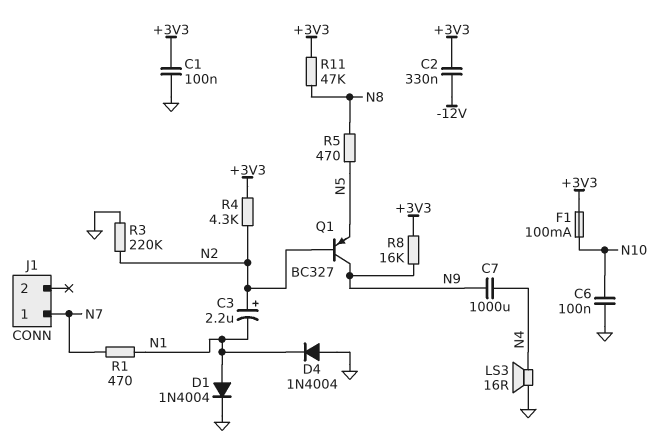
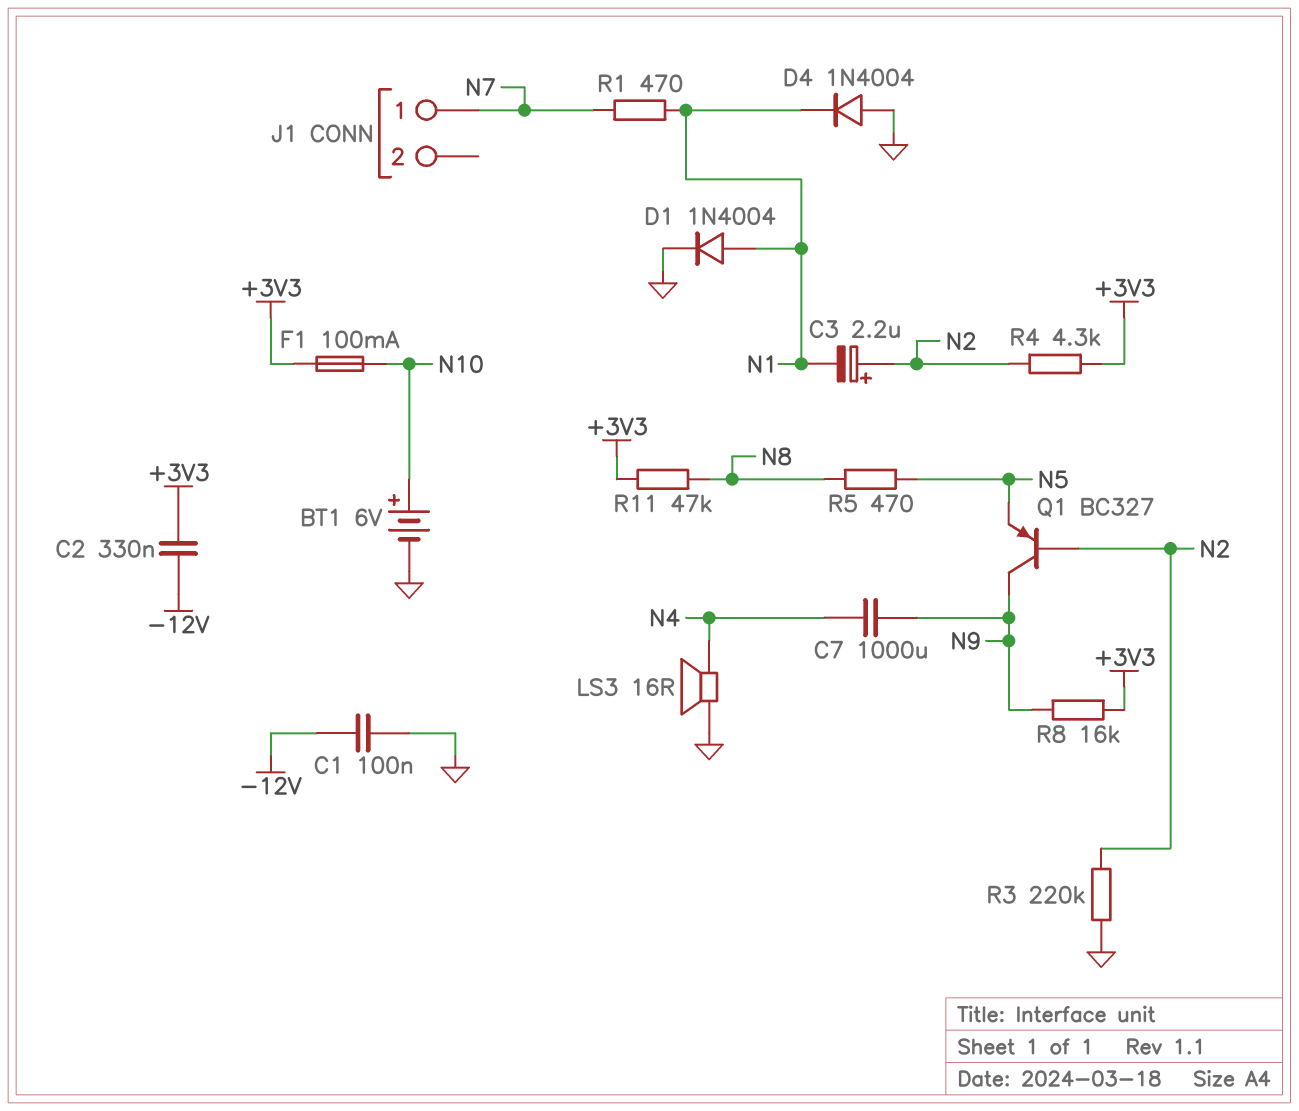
BT1: none -> 6V (plus N10, minus GND)
C1: 100nF (+3V3, GND) -> 100nF (-12V, GND)
C6: 100nF (GND, N10) -> none

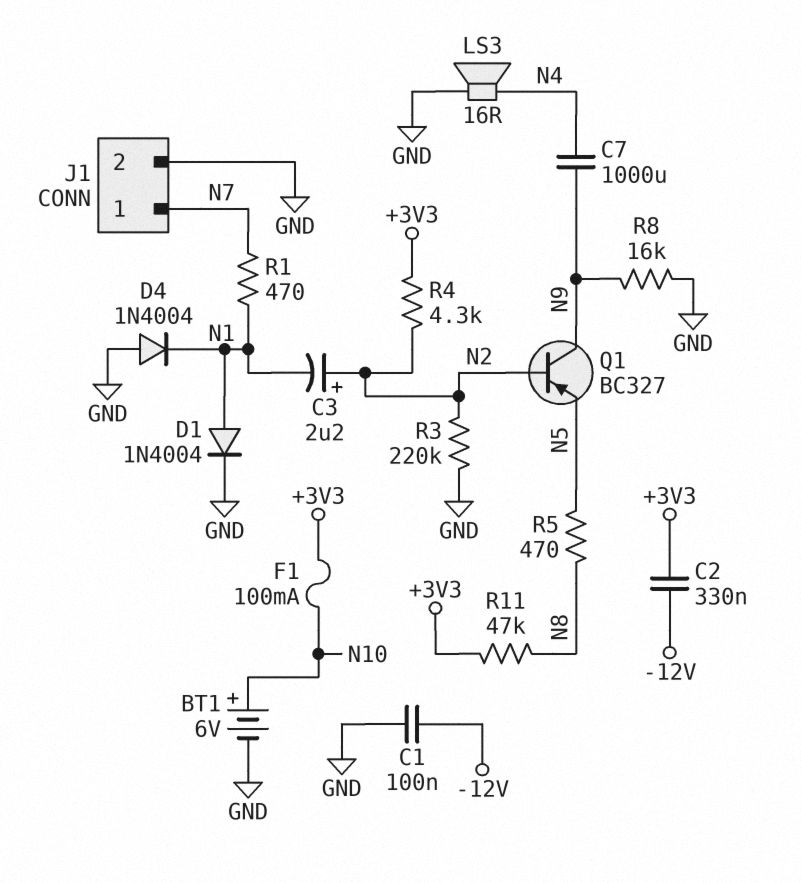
J1 pin 2: none -> GND
R8: 16k (+3V3, N9) -> 16k (GND, N9)

